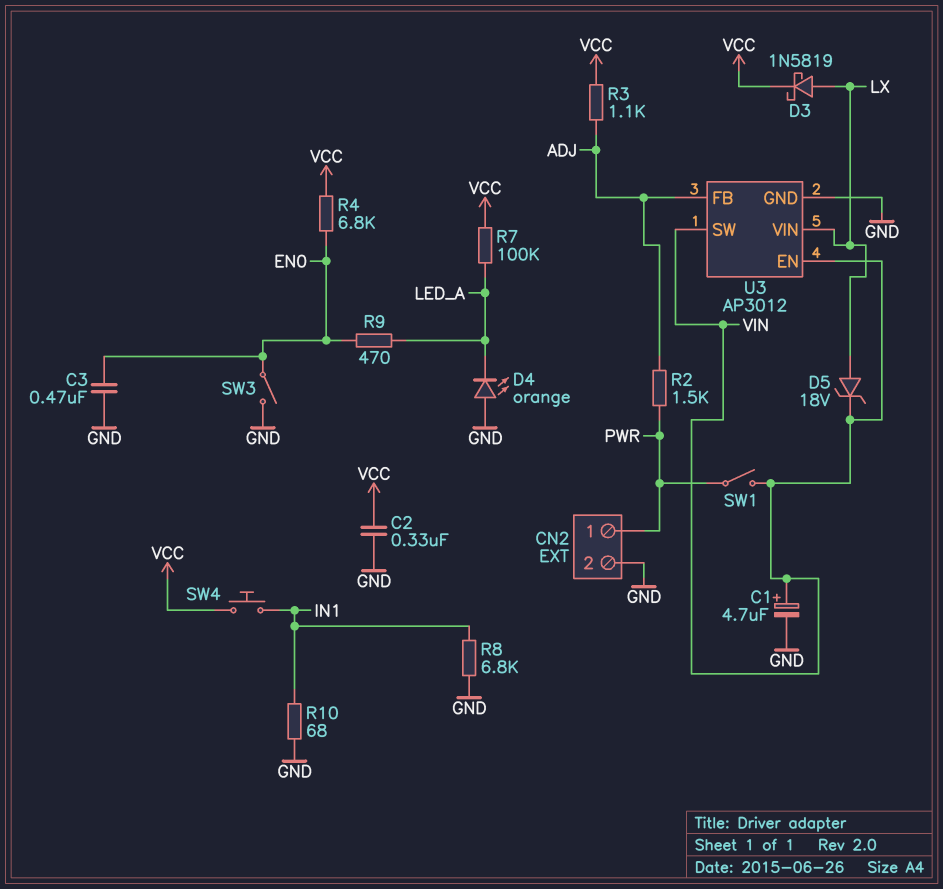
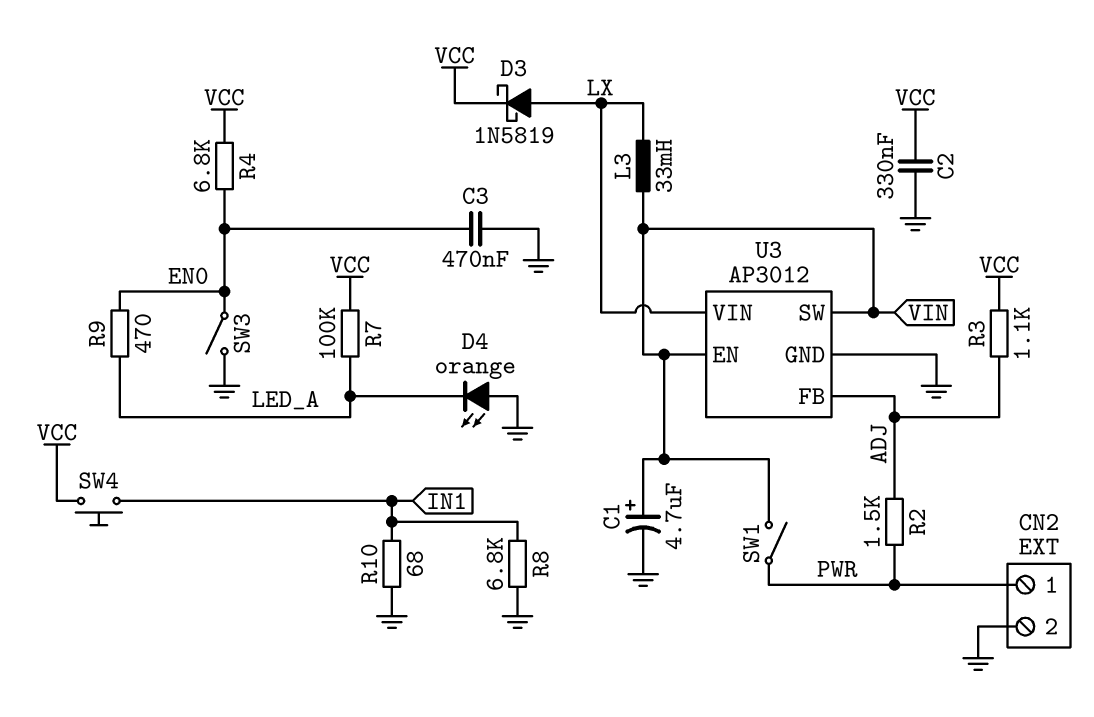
D5: zener 18V (A LX, K VIN) -> none
L3: none -> 33mH (LX, VIN)

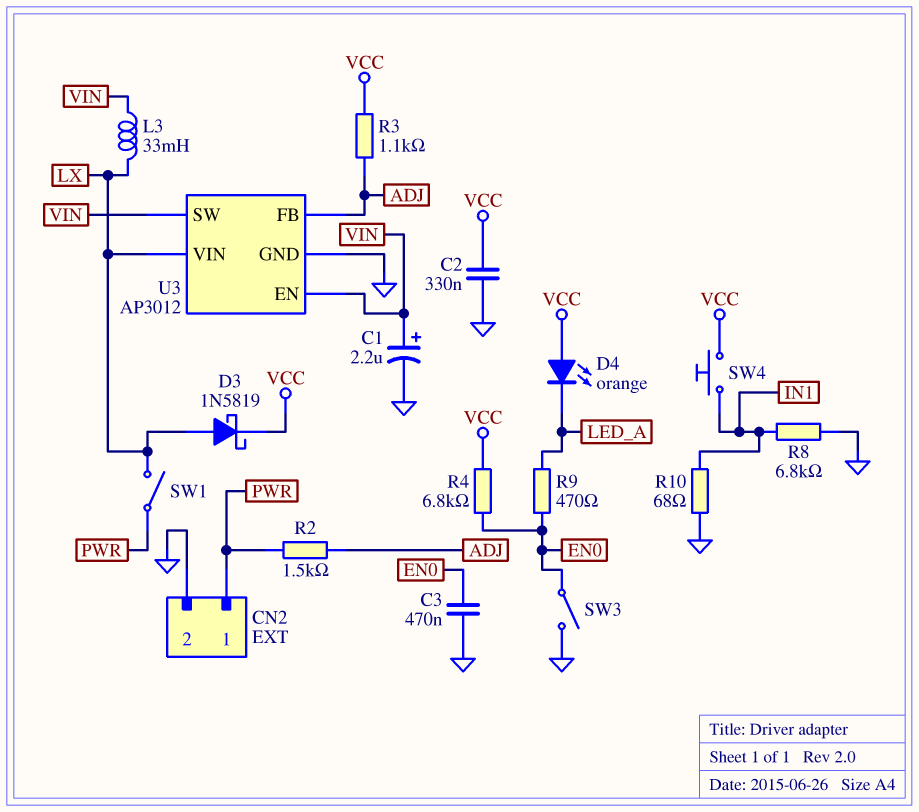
C1: 4.7uF (plus VIN, minus GND) -> 2.2uF (plus VIN, minus GND)
D4: LED orange (A GND, K LED_A) -> LED orange (A VCC, K LED_A)
R7: 100k (LED_A, VCC) -> none
SW1: switch (PWR, VIN) -> switch (LX, PWR)

